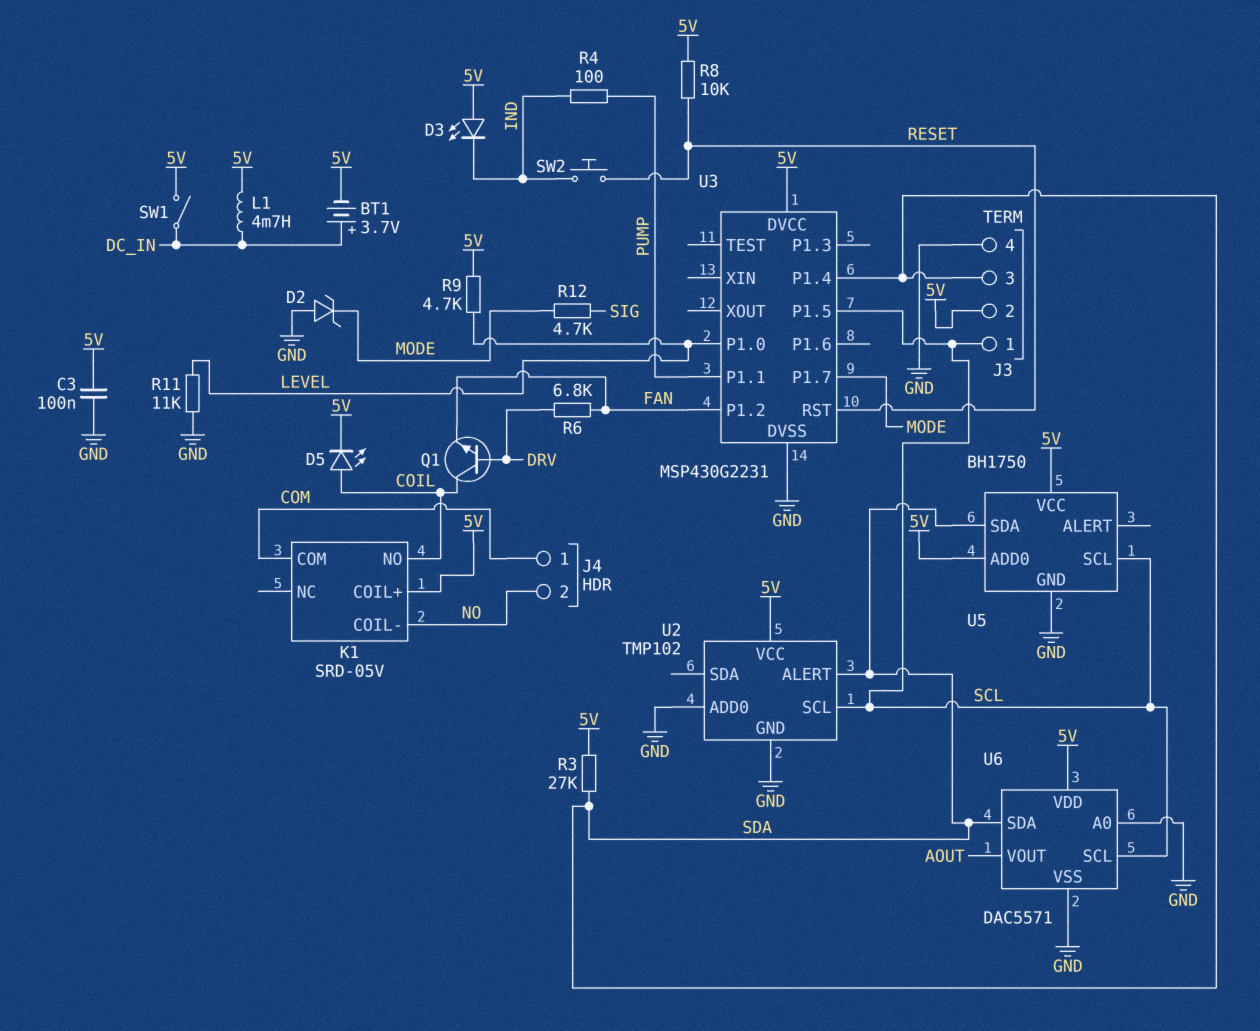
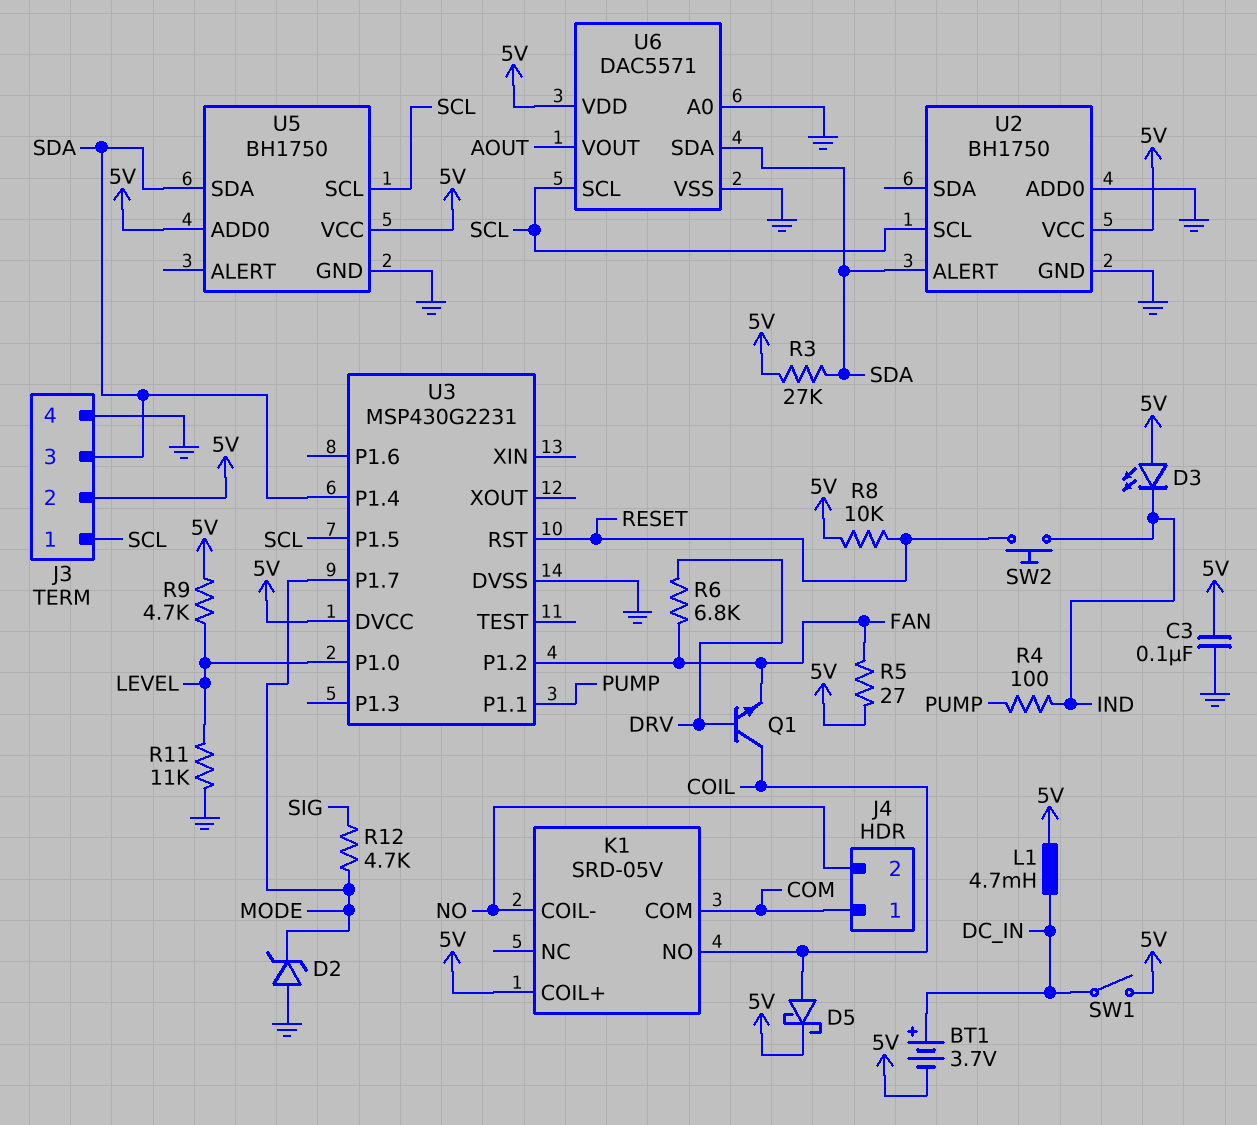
D5: LED (A COIL, K 5V) -> schottky (A COIL, K 5V)
R5: none -> 27 (5V, FAN)
U2: TMP102 -> BH1750

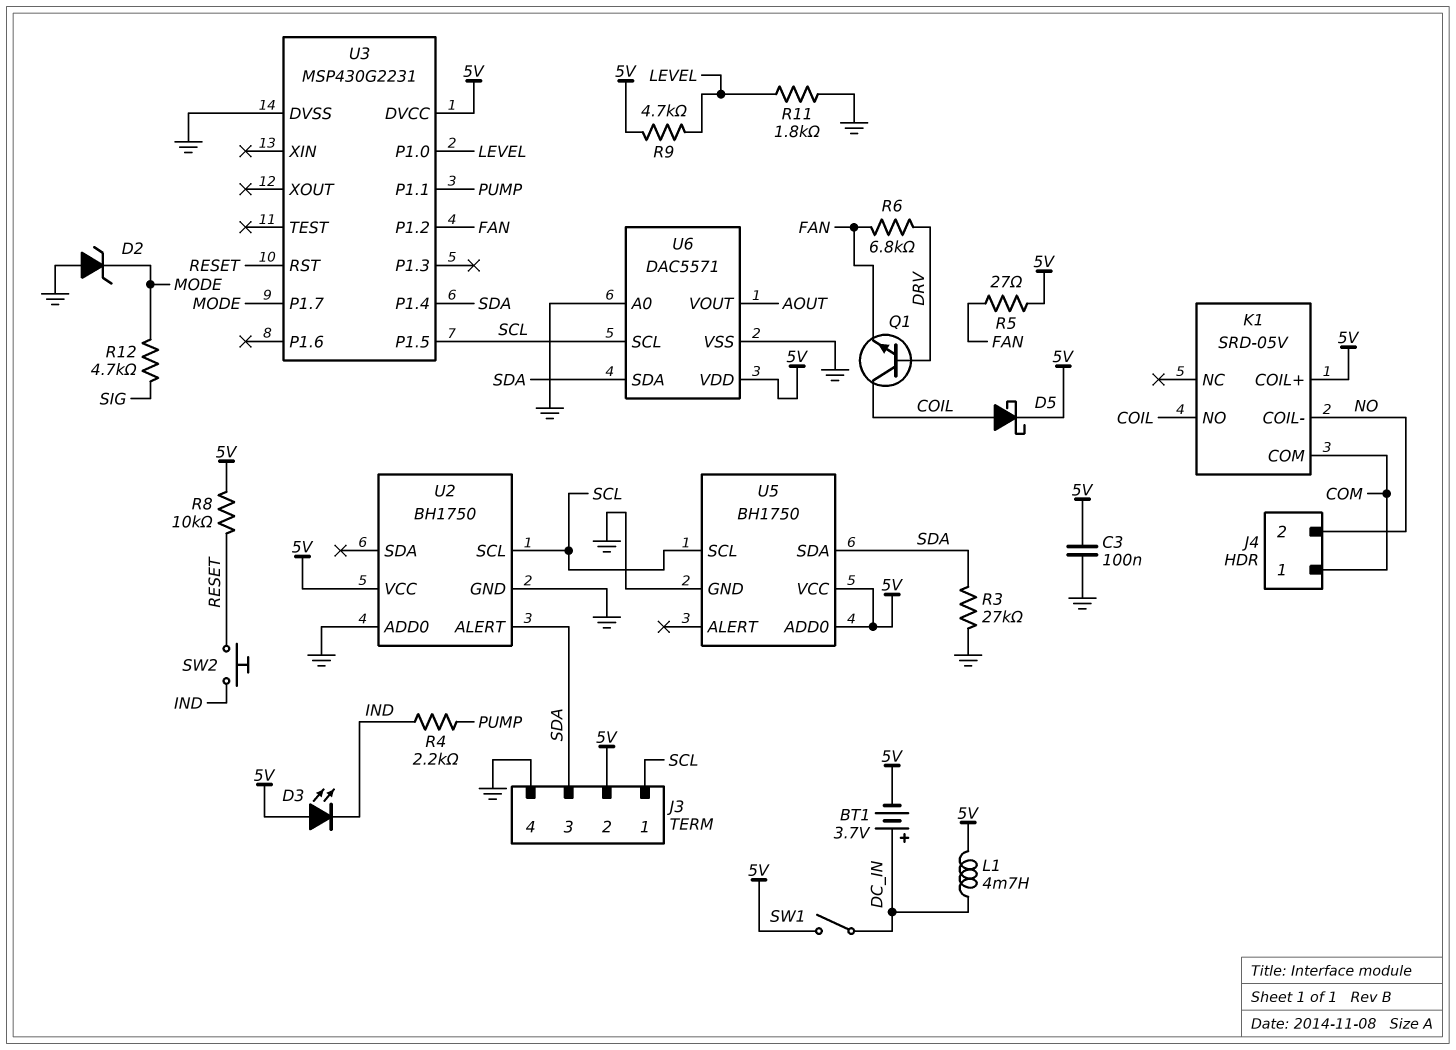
R3: 27k (5V, SDA) -> 27k (GND, SDA)
R4: 100 (IND, PUMP) -> 2.2k (IND, PUMP)
R11: 11k (GND, LEVEL) -> 1.8k (GND, LEVEL)

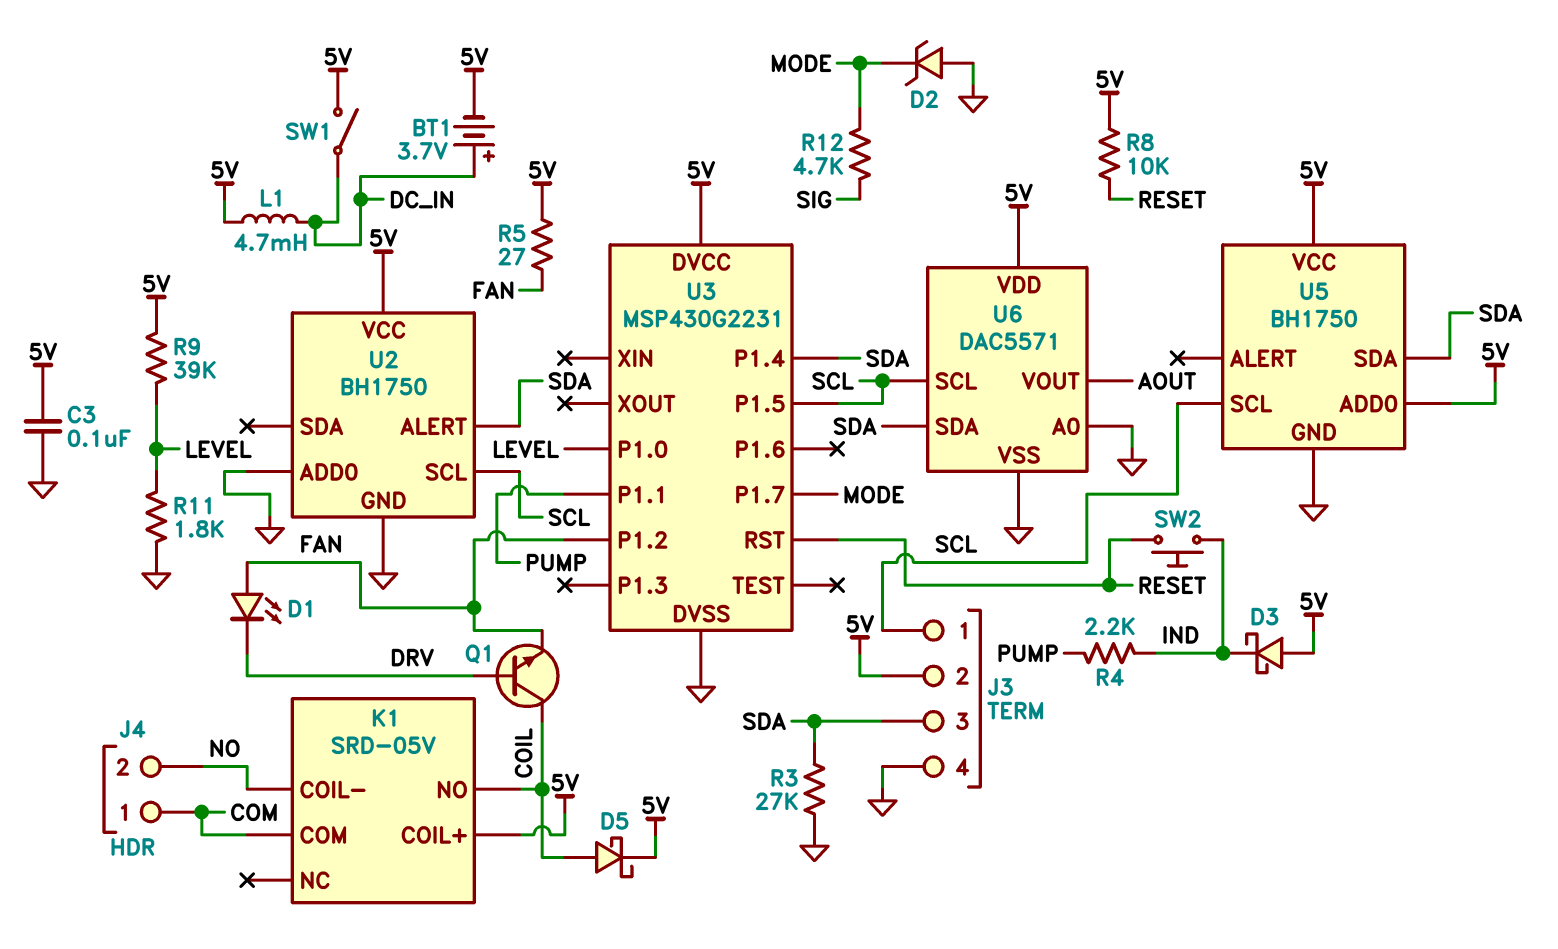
D1: none -> LED (A FAN, K DRV)
D3: LED (A 5V, K IND) -> schottky (A 5V, K IND)
R6: 6.8k (DRV, FAN) -> none
R9: 4.7k (5V, LEVEL) -> 39k (5V, LEVEL)

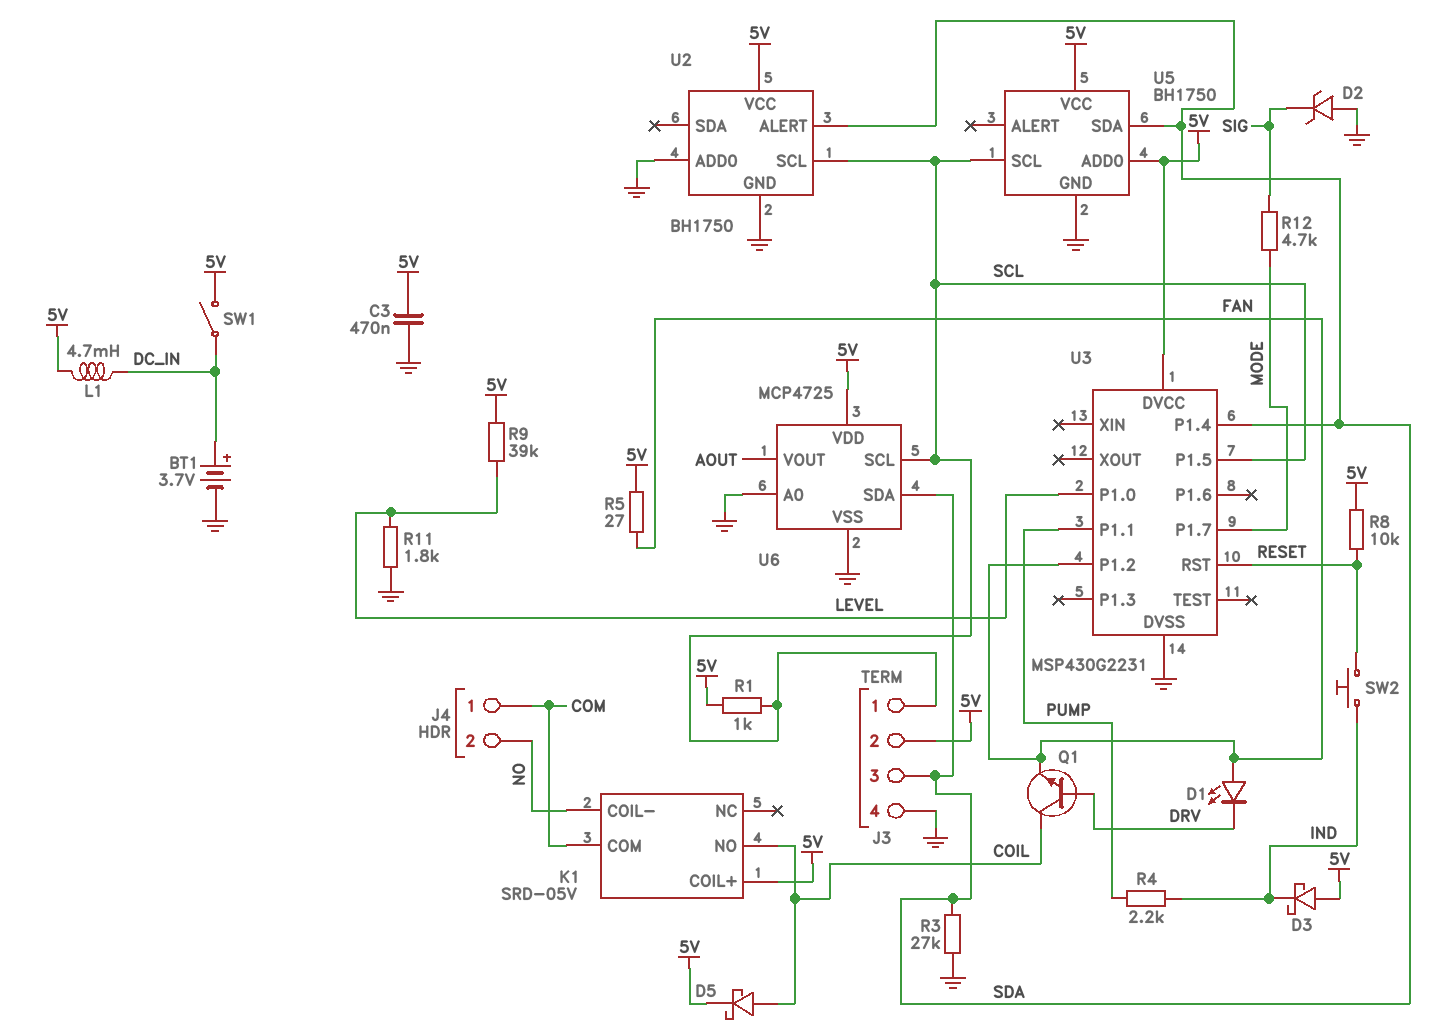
BT1: 3.7V (plus DC_IN, minus 5V) -> 3.7V (plus DC_IN, minus GND)
C3: 100nF (5V, GND) -> 470nF (5V, GND)
D2: zener (A GND, K MODE) -> zener (A GND, K SIG)
R1: none -> 1k (5V, SCL)
U6: DAC5571 -> MCP4725

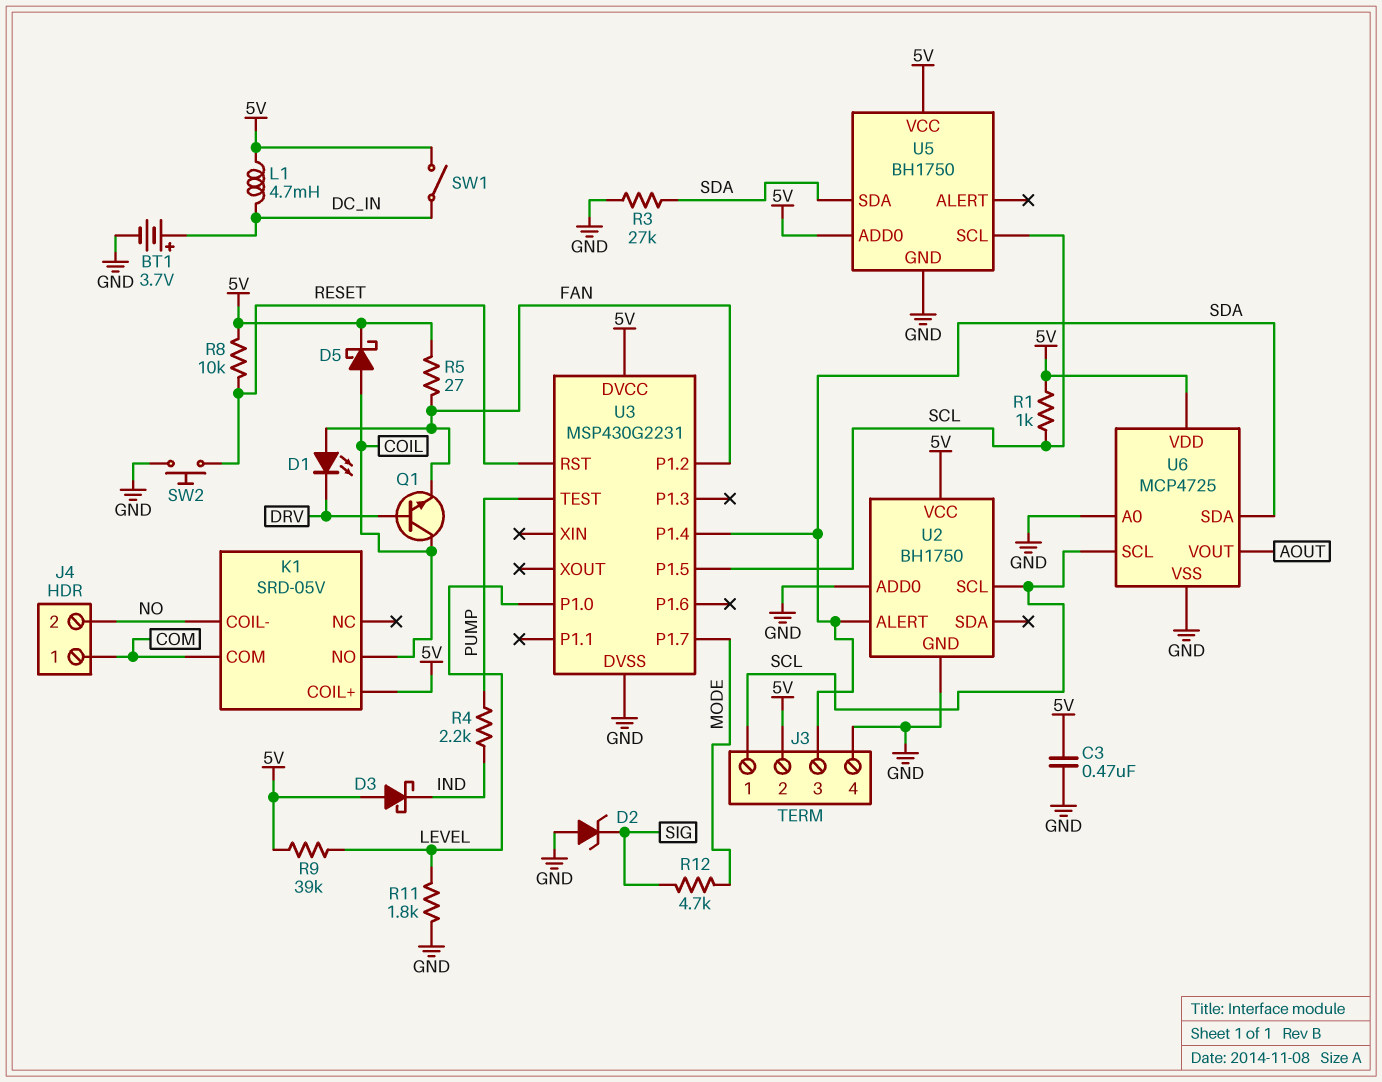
SW2: button (IND, RESET) -> button (GND, RESET)
U3 pin P1.1: PUMP -> none
U3 pin TEST: none -> PUMP

